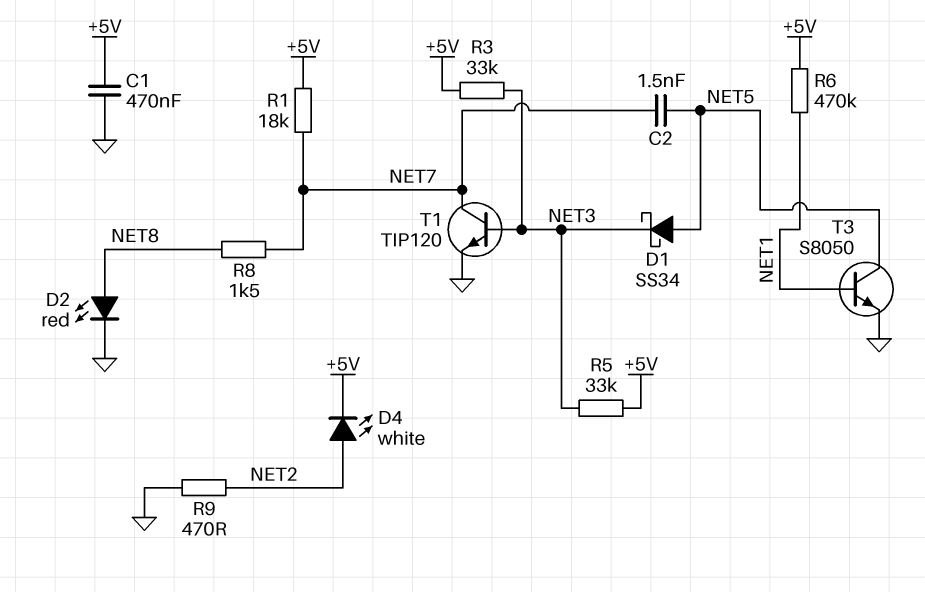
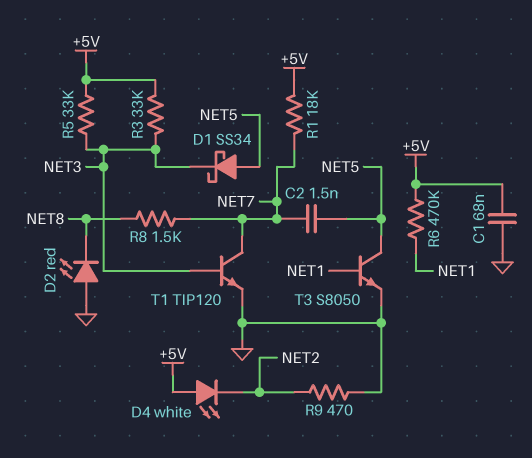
C1: 470nF (+5V, GND) -> 68nF (+5V, GND)
D2: LED red (A NET8, K GND) -> LED red (A GND, K NET8)
D4: LED white (A NET2, K +5V) -> LED white (A +5V, K NET2)

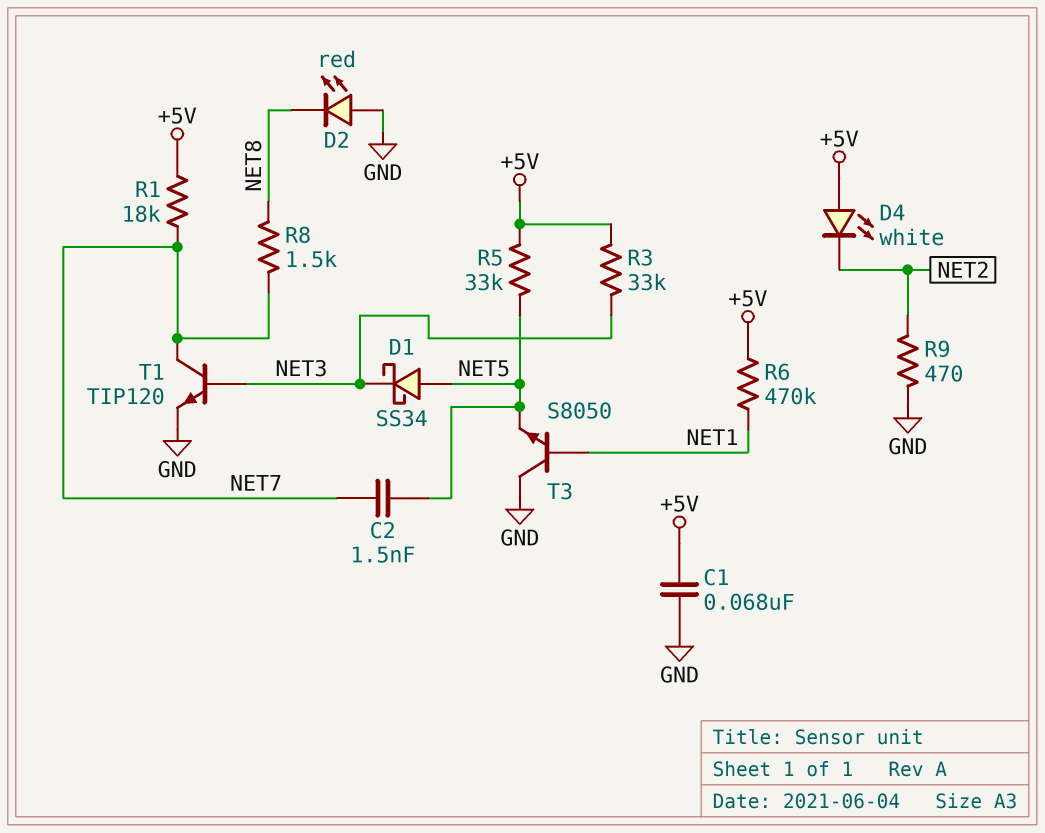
R5: 33k (+5V, NET3) -> 33k (+5V, NET5)
T3: NPN S8050 (B NET1, C NET5, E GND) -> NPN S8050 (B NET1, C GND, E NET5)

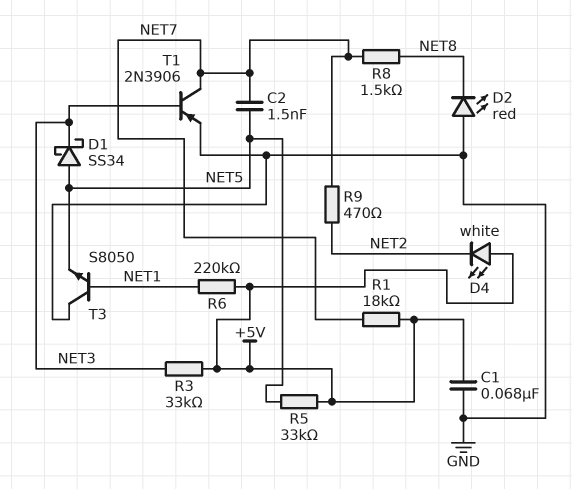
R6: 470k (+5V, NET1) -> 220k (+5V, NET1)
R9: 470 (GND, NET2) -> 470 (NET2, NET7)
T1: NPN TIP120 (B NET3, C NET7, E GND) -> PNP 2N3906 (B NET3, C NET7, E GND)

